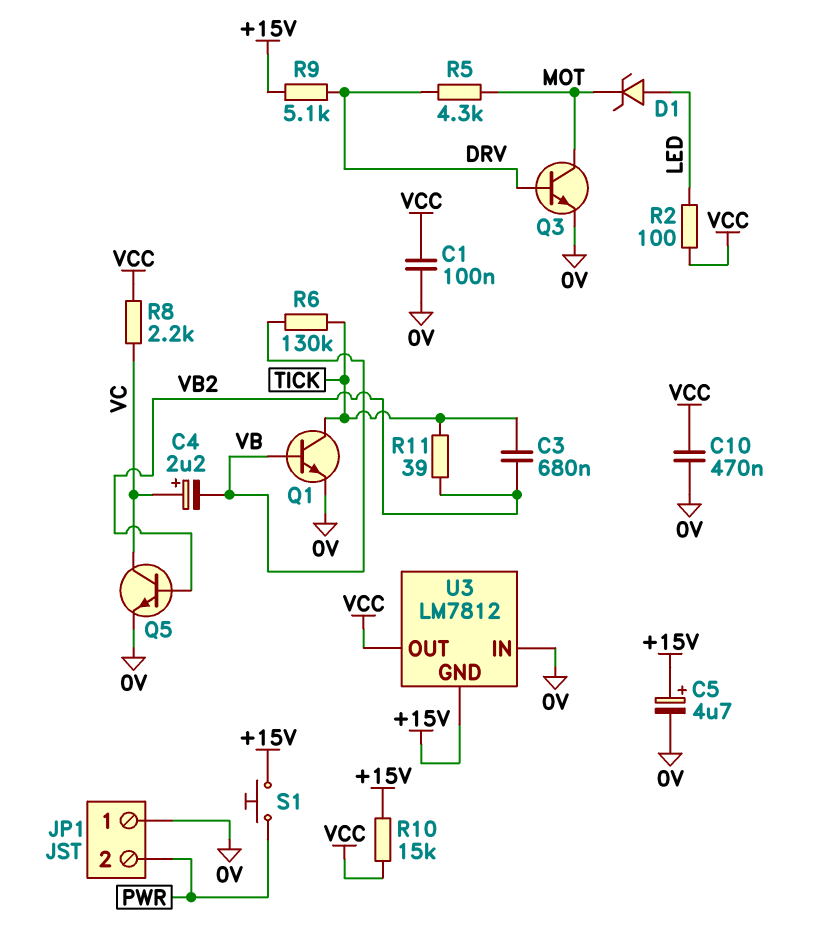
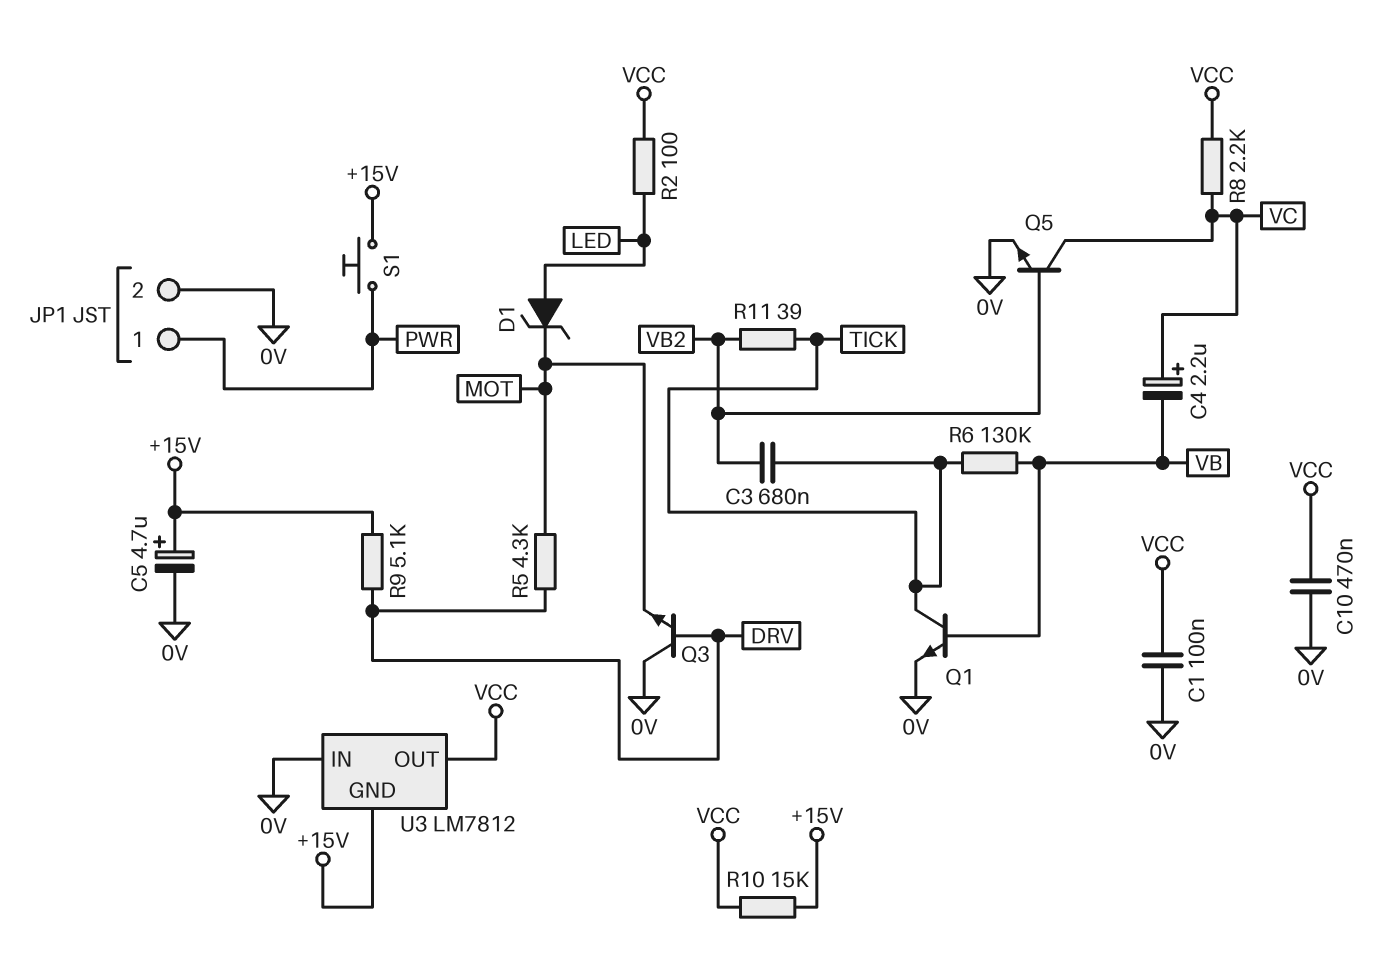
JP1 pin 1: 0V -> PWR
JP1 pin 2: PWR -> 0V
Q3: NPN (B DRV, C MOT, E 0V) -> NPN (B DRV, C 0V, E MOT)

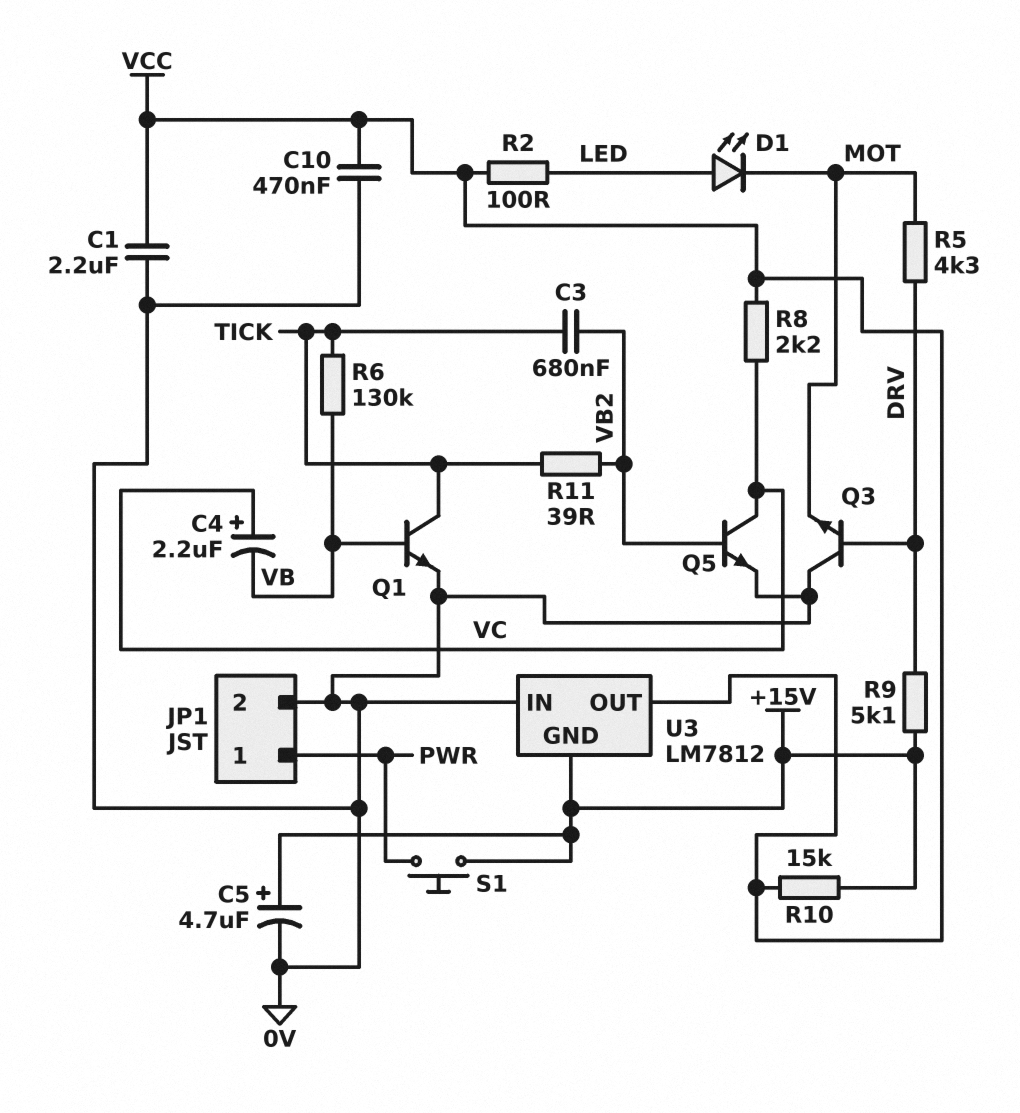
C1: 100nF (0V, VCC) -> 2.2uF (0V, VCC)
D1: zener (A LED, K MOT) -> LED (A LED, K MOT)

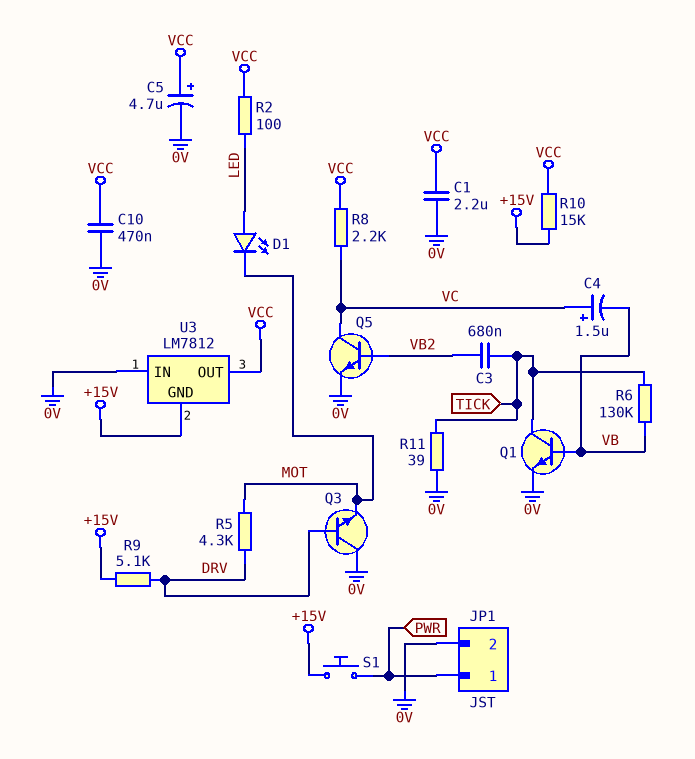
C4: 2.2uF (plus VC, minus VB) -> 1.5uF (plus VC, minus VB)
C5: 4.7uF (plus +15V, minus 0V) -> 4.7uF (plus VCC, minus 0V)
R11: 39 (TICK, VB2) -> 39 (0V, TICK)

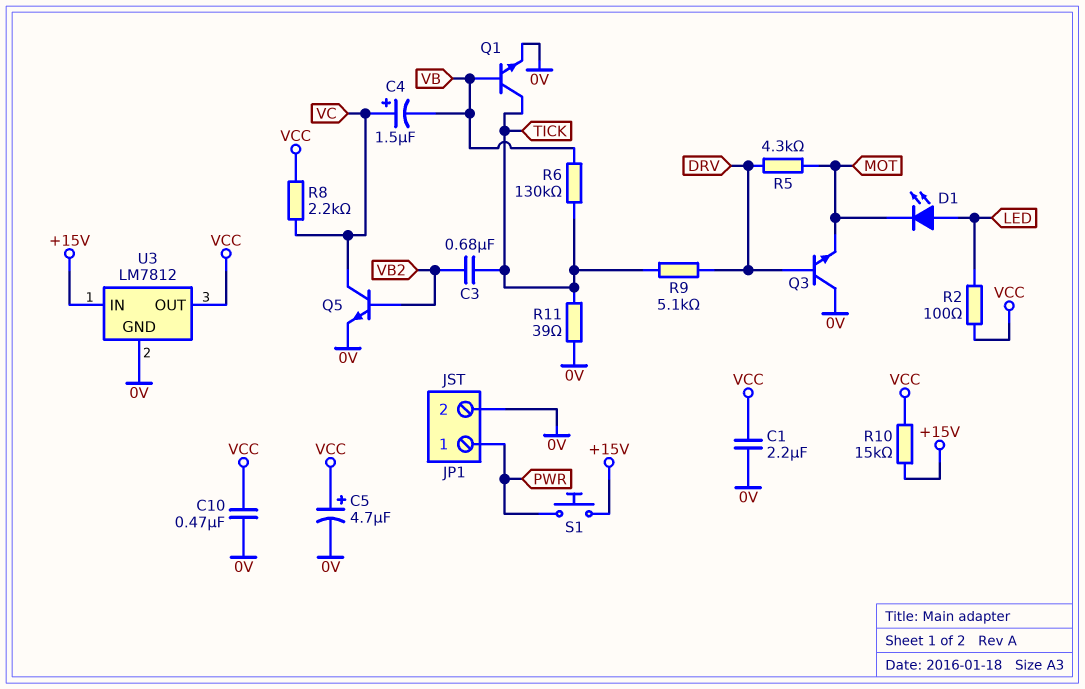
R9: 5.1k (+15V, DRV) -> 5.1k (DRV, TICK)
U3 pin GND: +15V -> 0V
U3 pin IN: 0V -> +15V

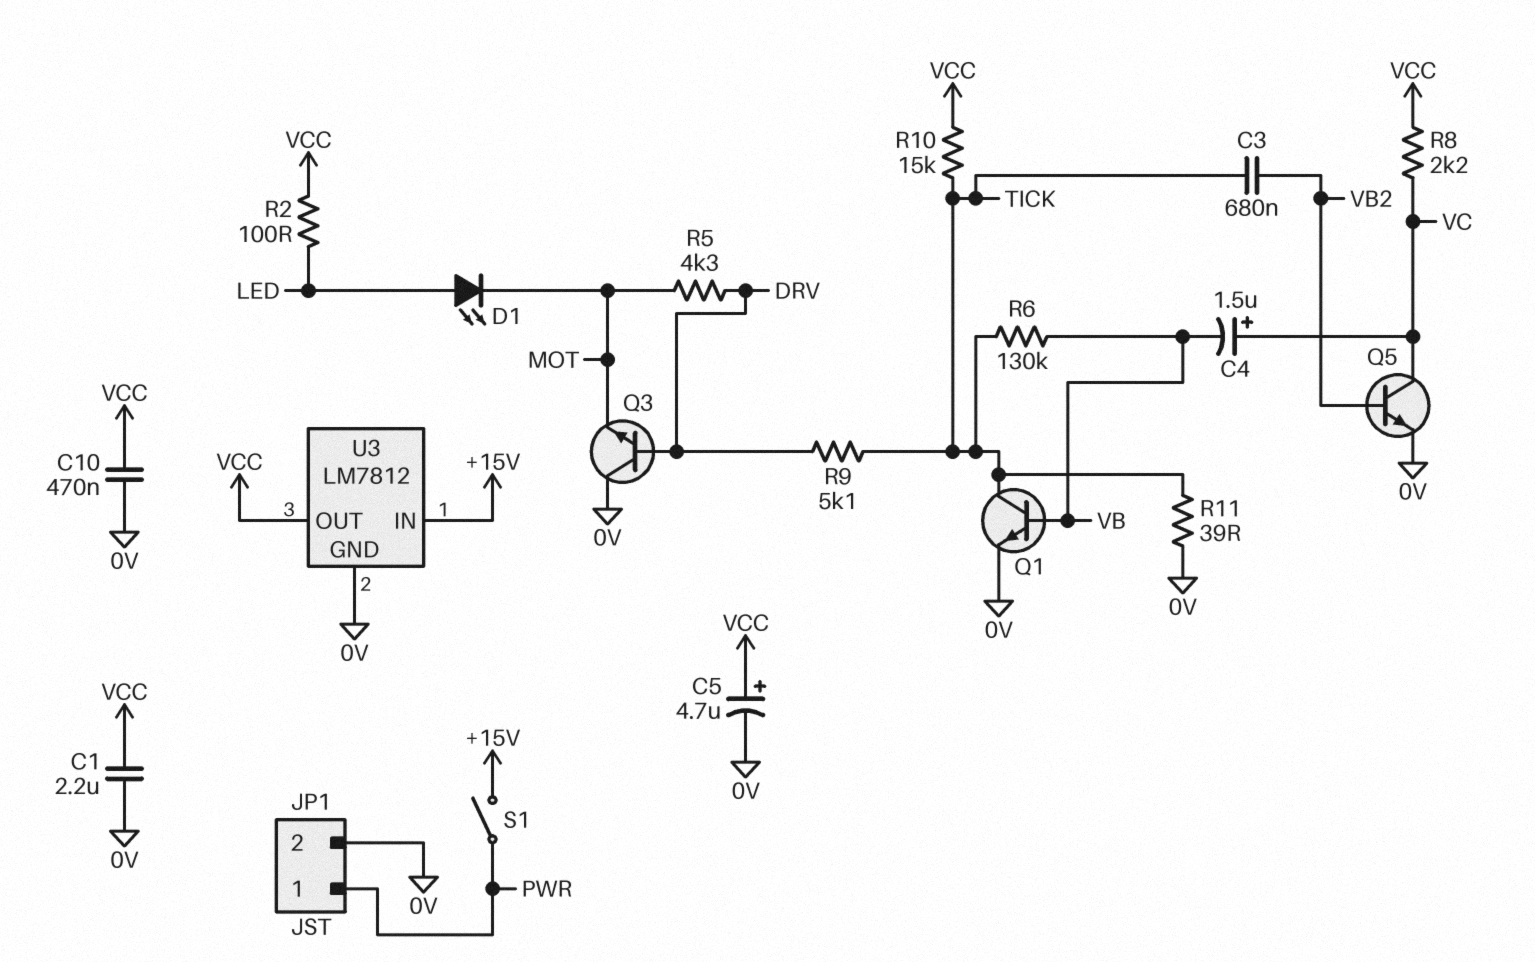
R10: 15k (+15V, VCC) -> 15k (TICK, VCC)
S1: button (+15V, PWR) -> switch (+15V, PWR)

